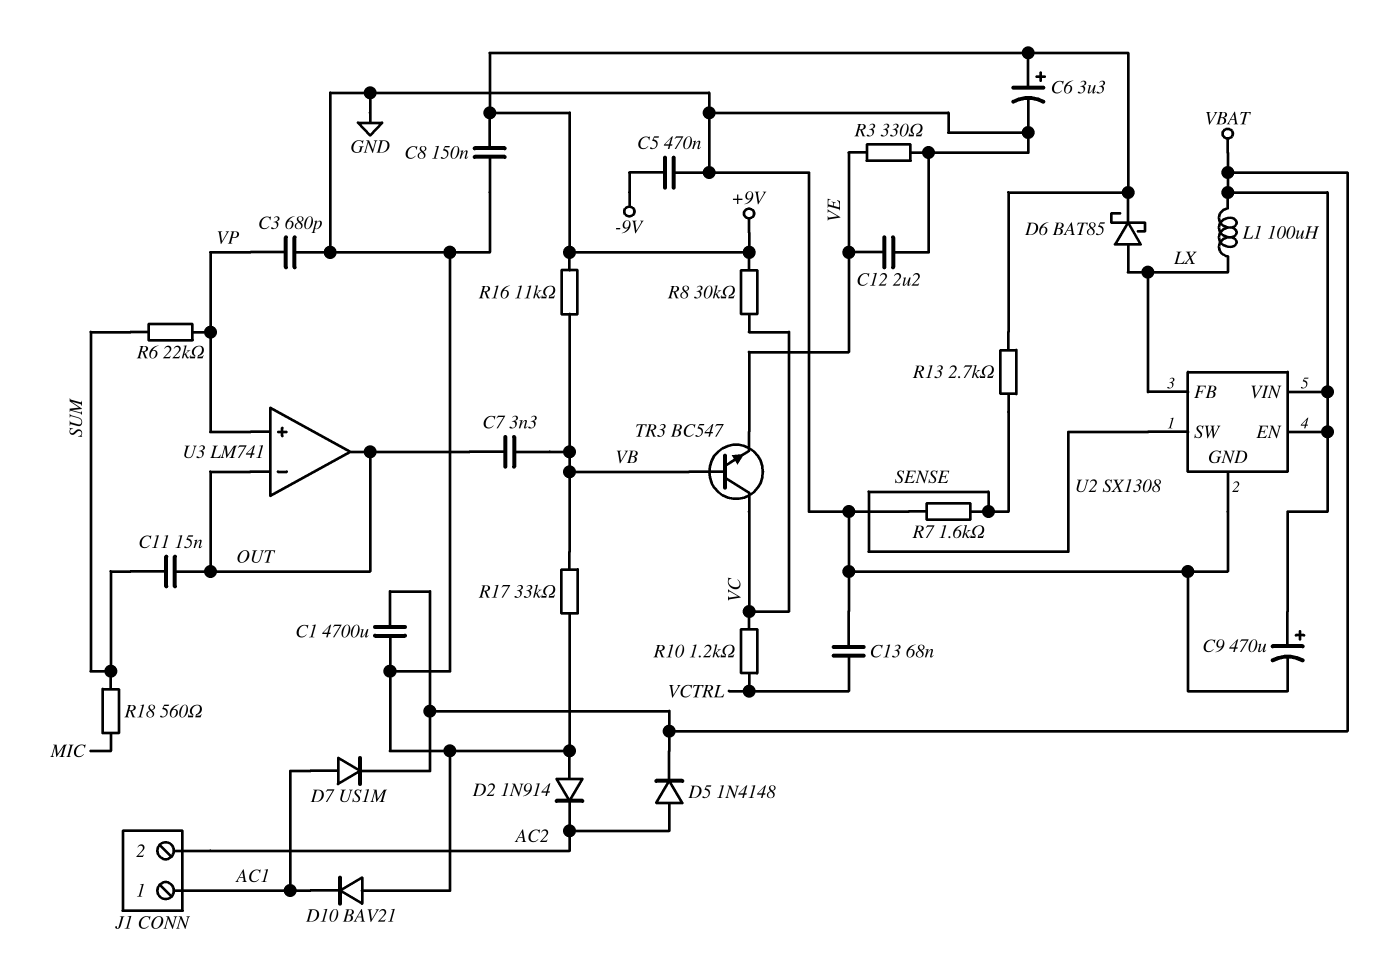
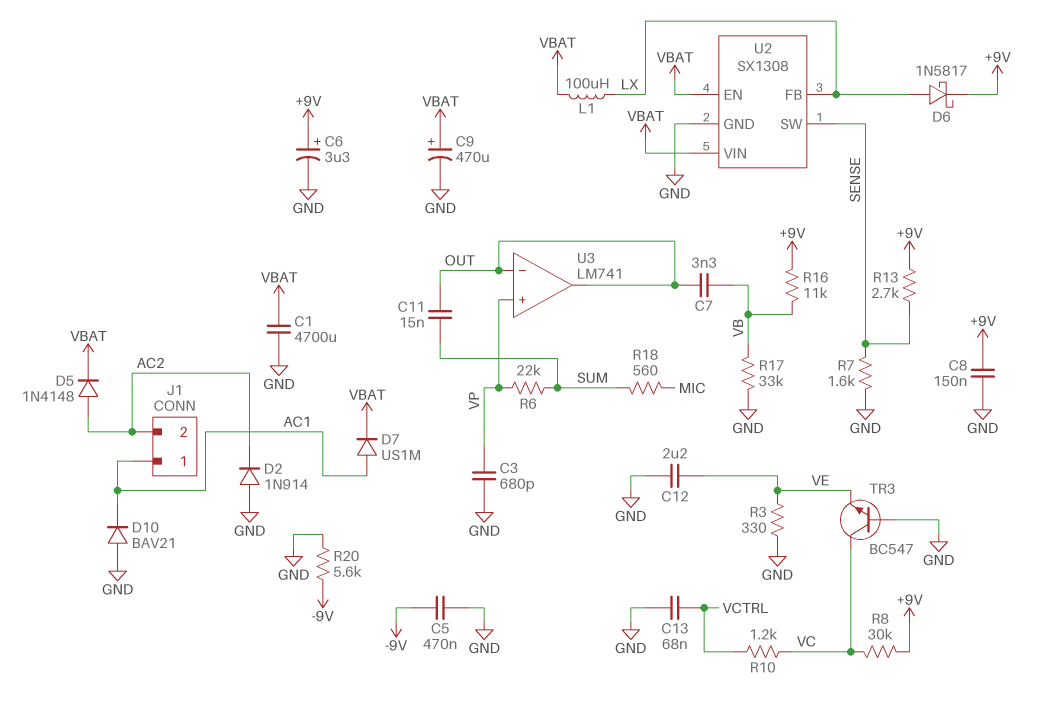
D6: schottky BAT85 (A LX, K +9V) -> schottky 1N5817 (A LX, K +9V)
R20: none -> 5.6k (-9V, GND)
TR3: NPN BC547 (B VB, C VC, E VE) -> NPN BC547 (B GND, C VC, E VE)

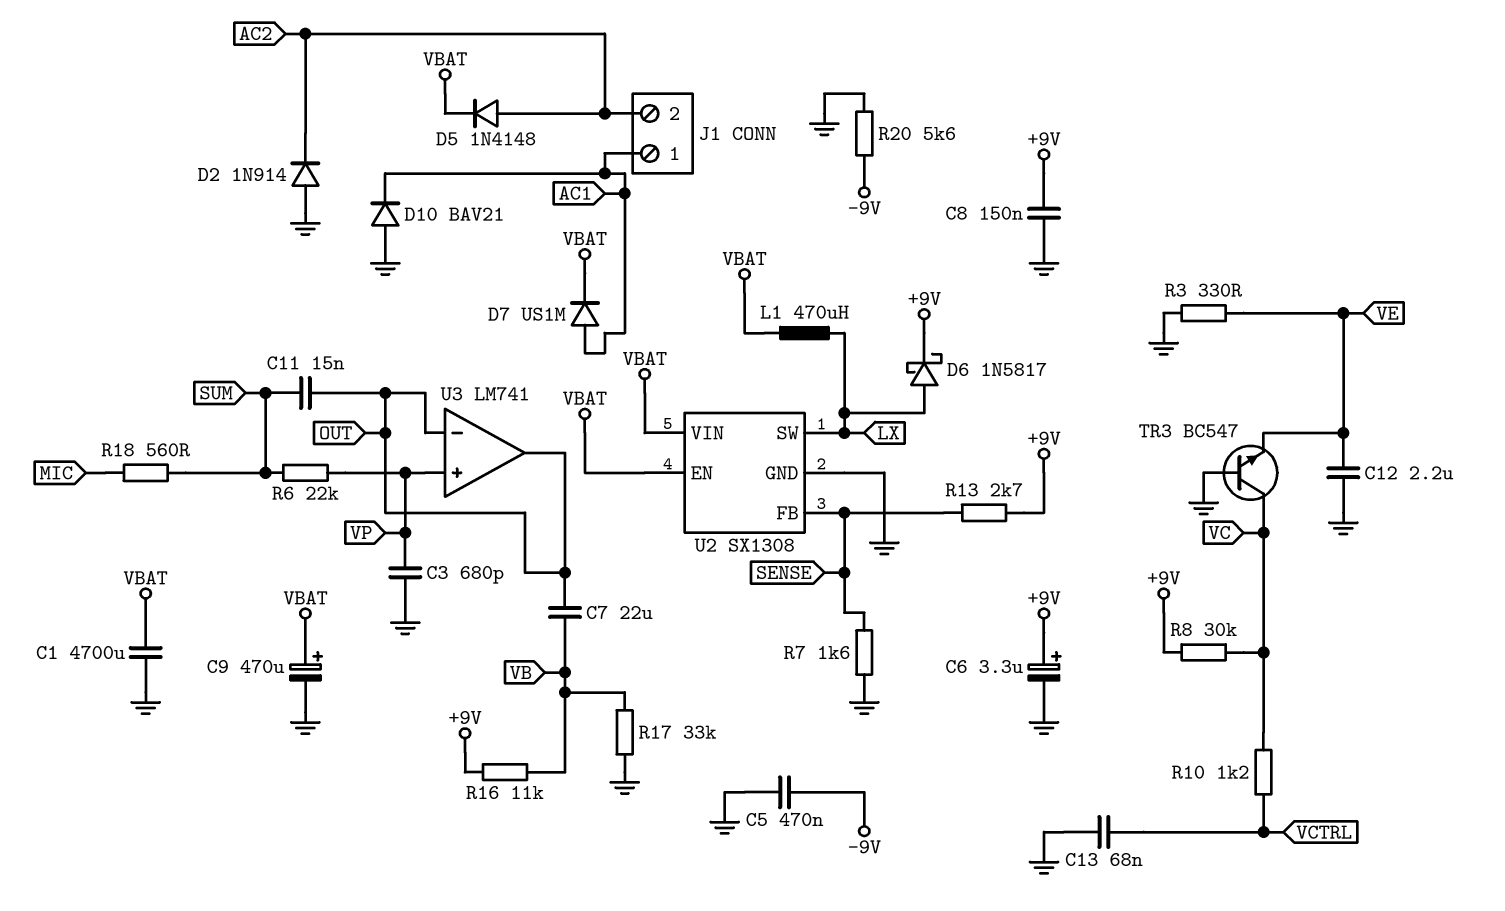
C7: 3.3nF (OUT, VB) -> 22uF (OUT, VB)
L1: 100uH (LX, VBAT) -> 470uH (LX, VBAT)
U2 pin FB: LX -> SENSE
U2 pin SW: SENSE -> LX

